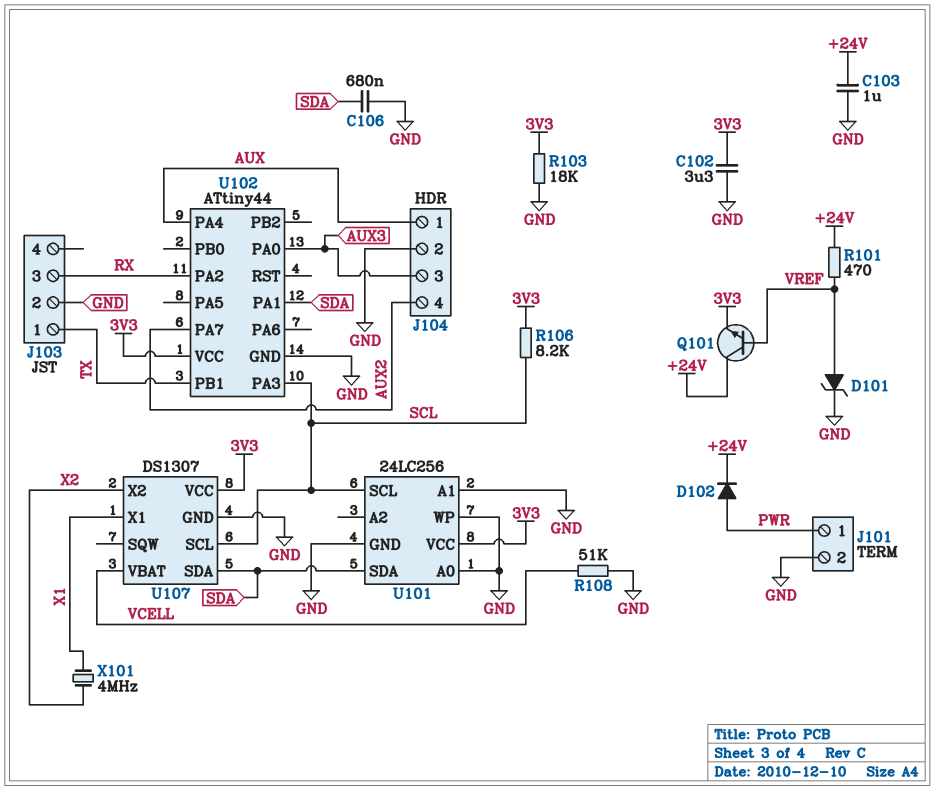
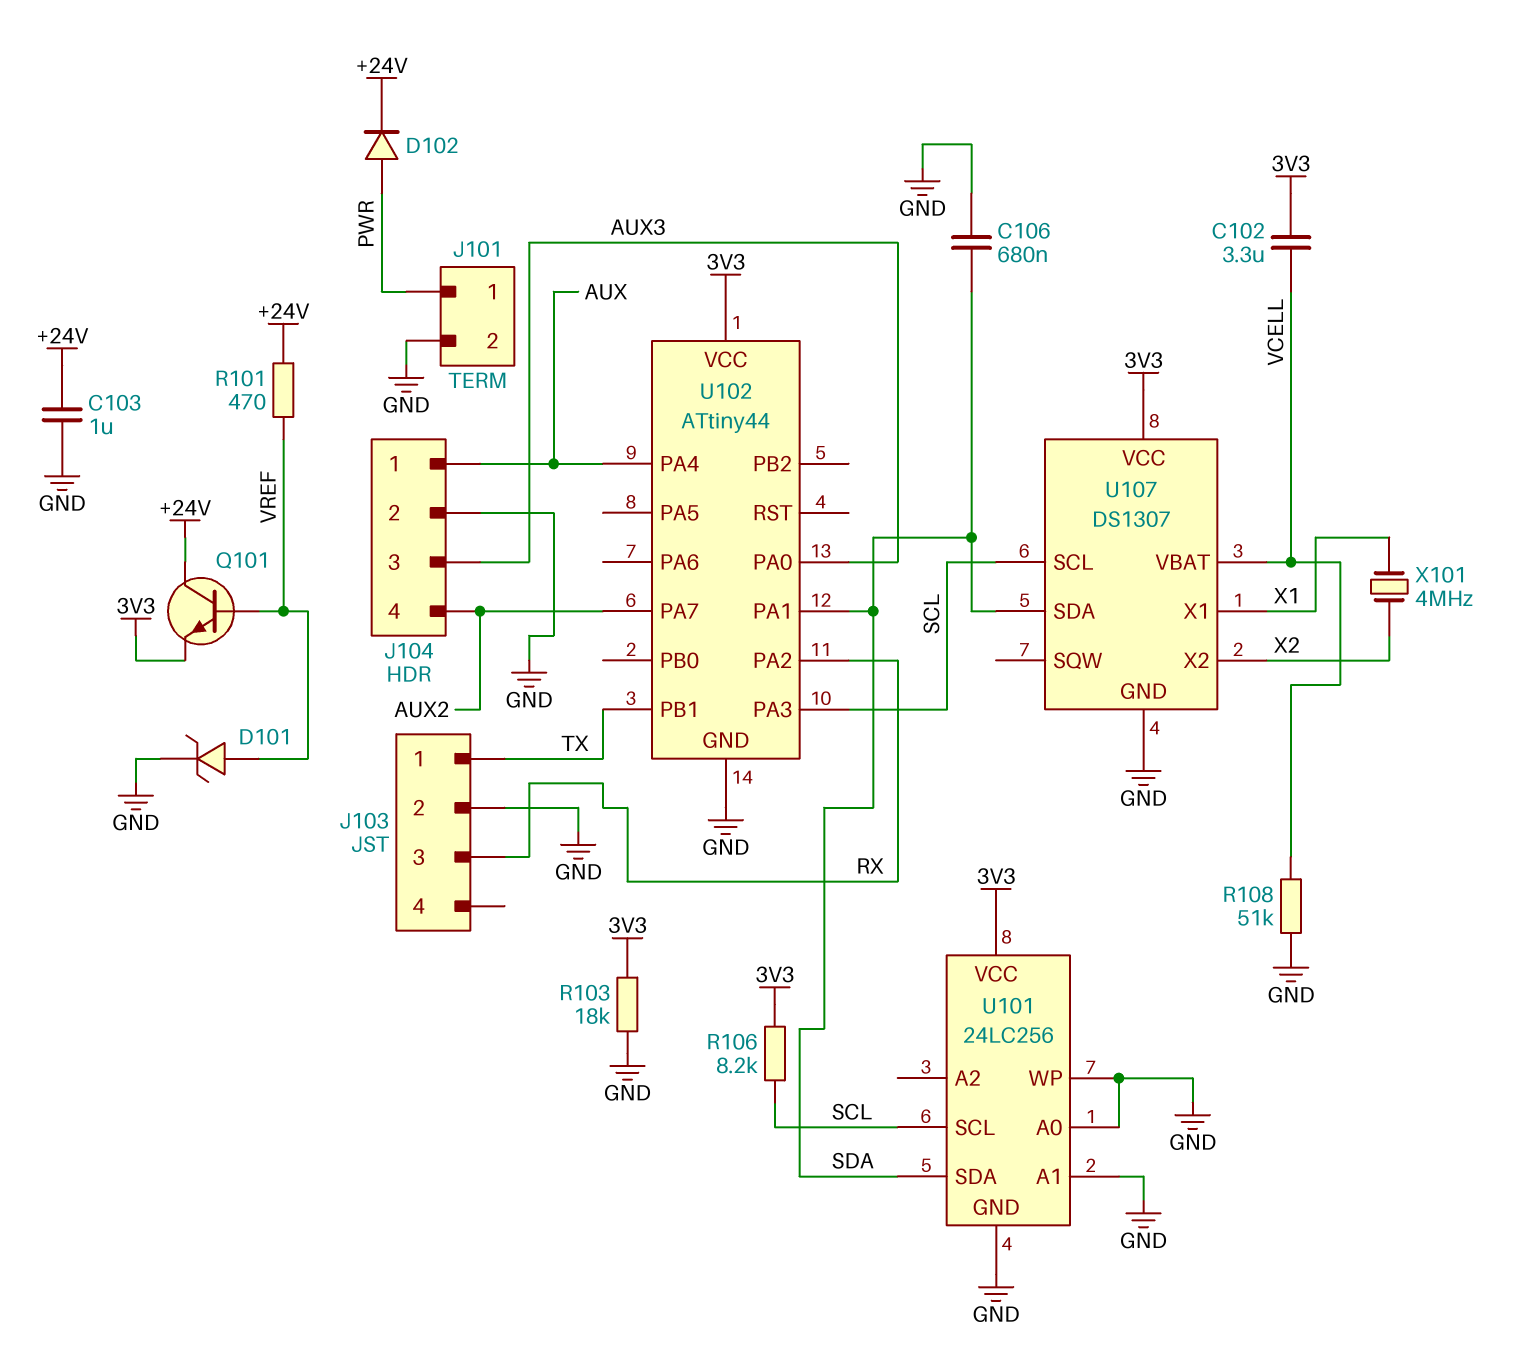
C102: 3.3uF (3V3, GND) -> 3.3uF (3V3, VCELL)

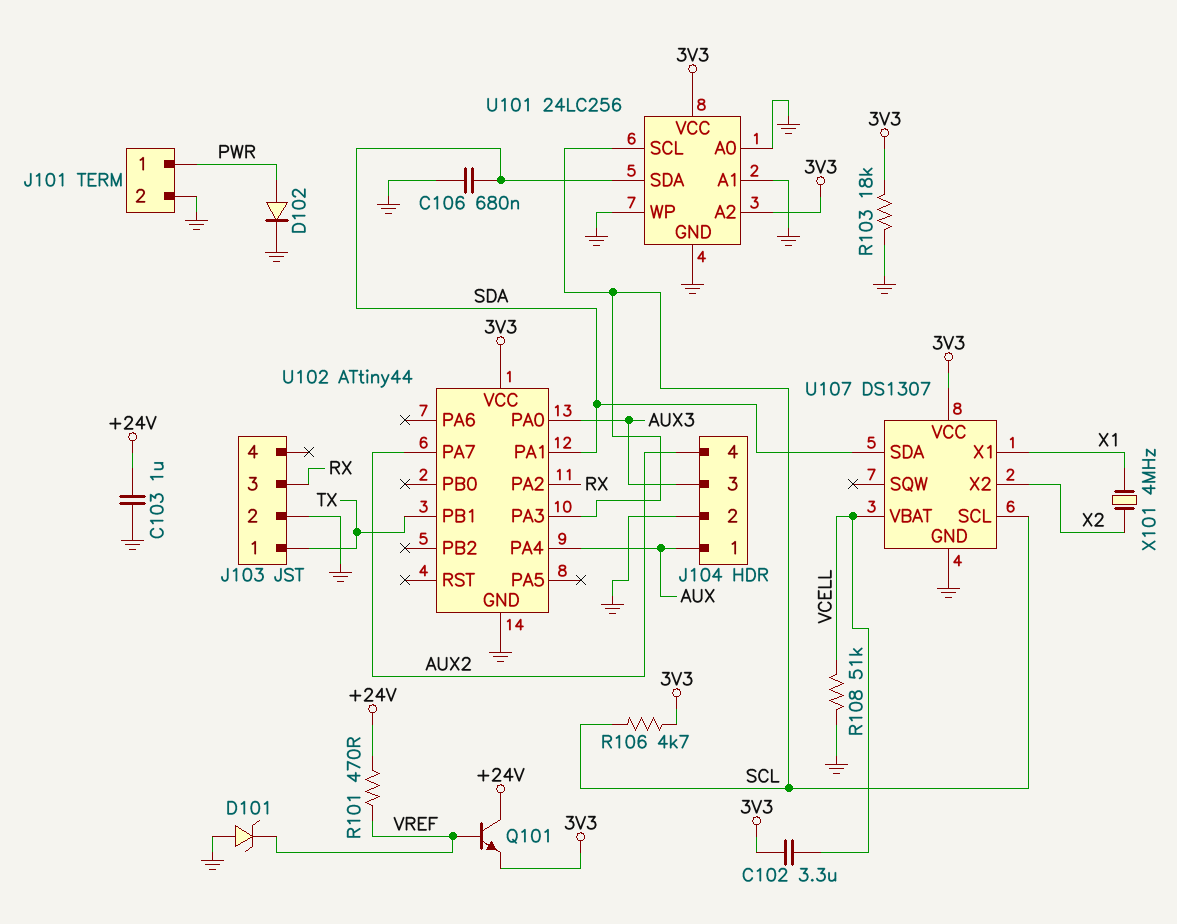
D101: zener (A VREF, K GND) -> zener (A GND, K VREF)
D102: diode (A PWR, K +24V) -> diode (A PWR, K GND)
R106: 8.2k (3V3, SCL) -> 4.7k (3V3, SCL)
U101 pin A2: none -> 3V3

